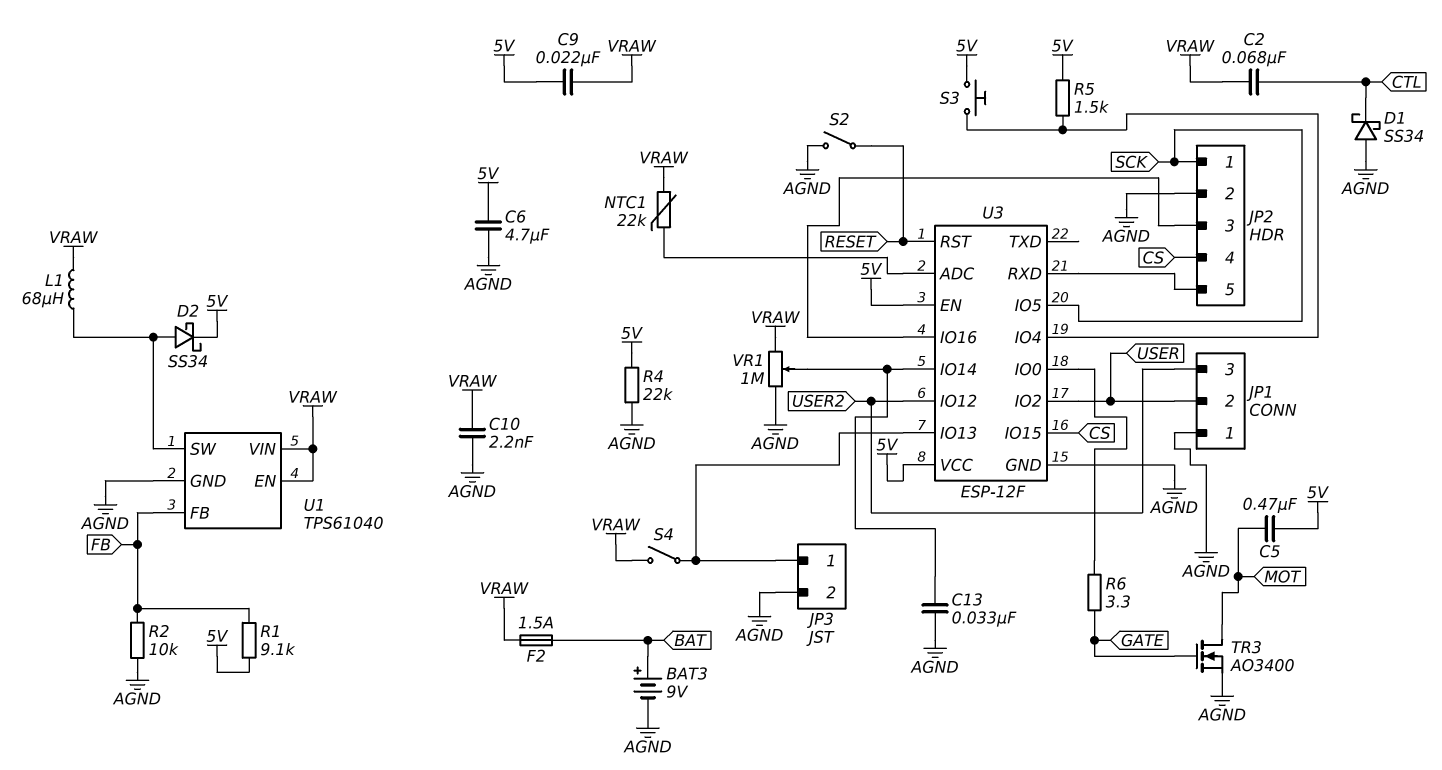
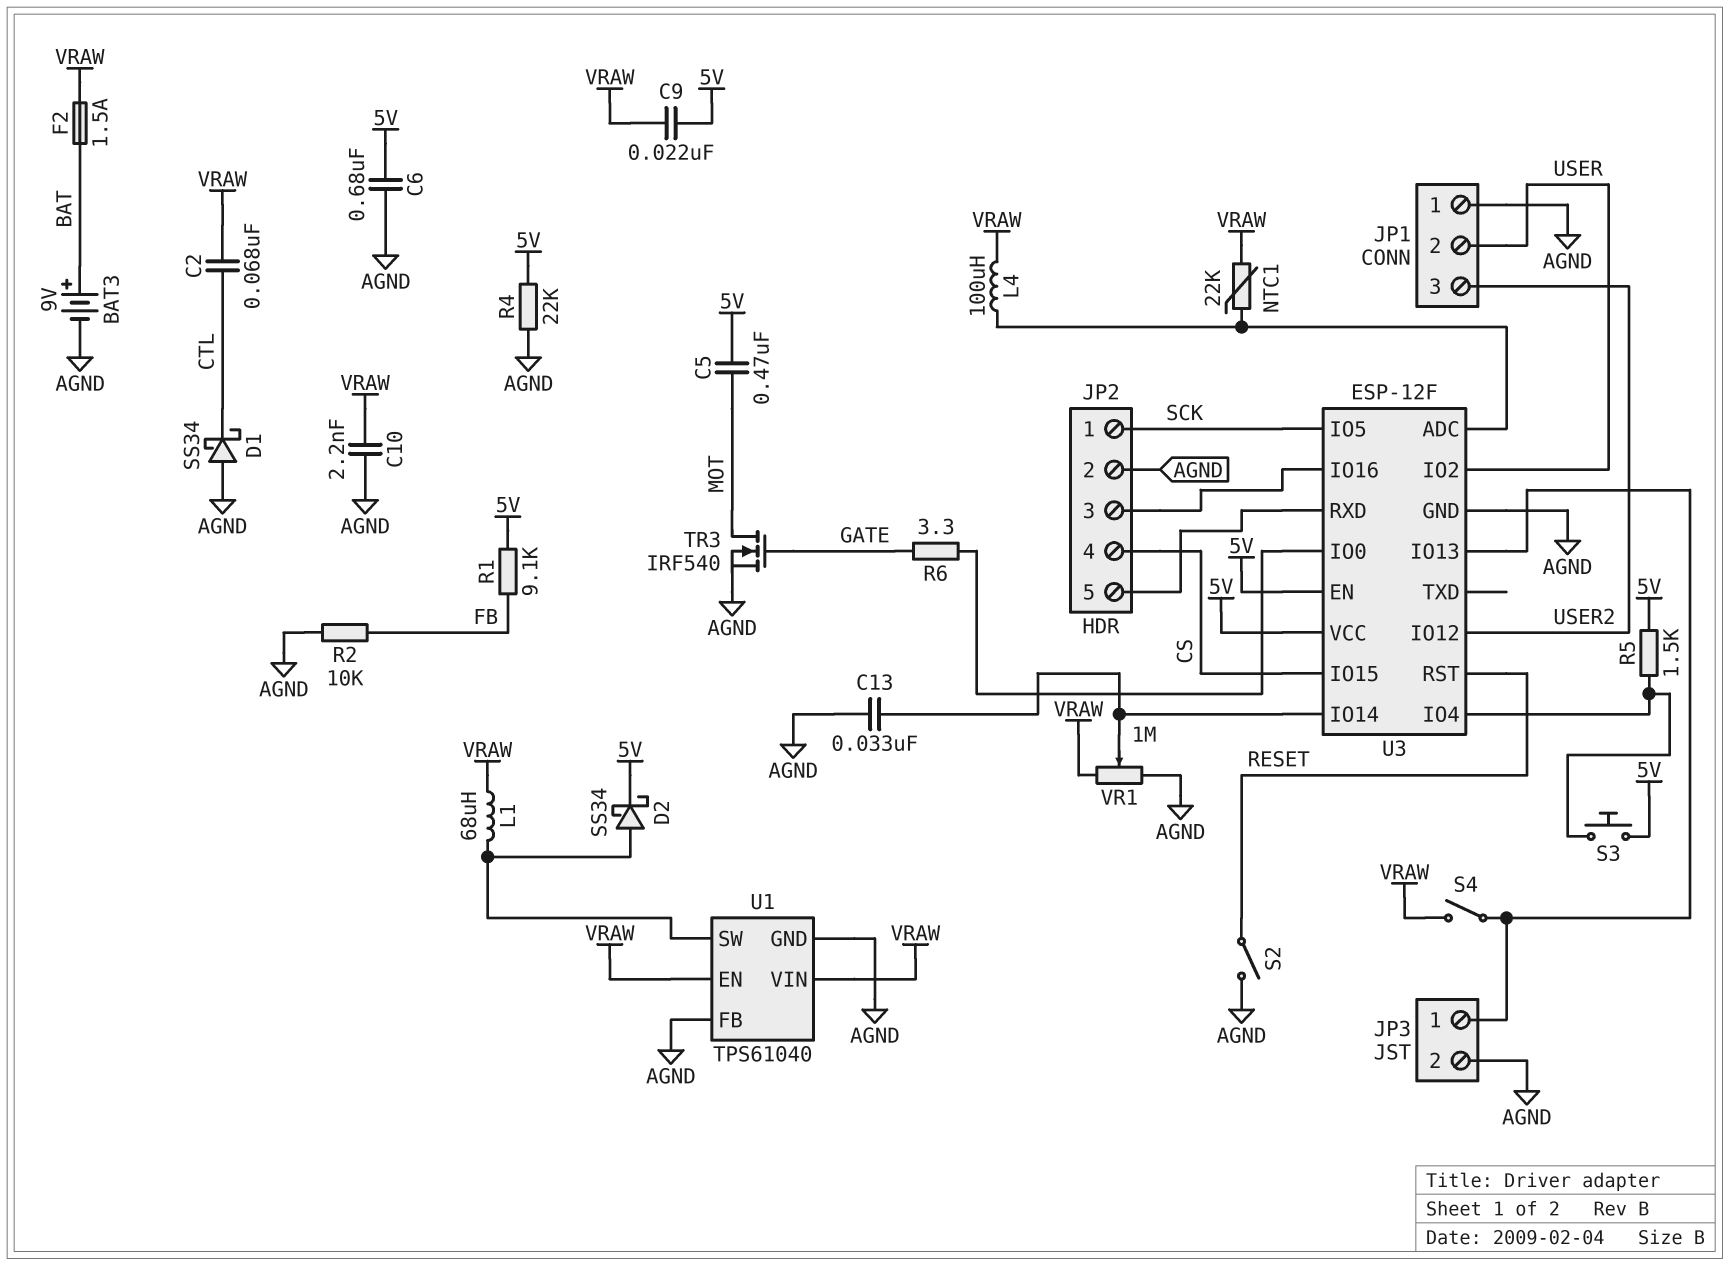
C6: 4.7uF (5V, AGND) -> 680nF (5V, AGND)
L4: none -> 100uH (U3/ADC, VRAW)
TR3: NMOS AO3400 (G GATE, D MOT, S AGND) -> NMOS IRF540 (G GATE, D MOT, S AGND)
U1 pin FB: FB -> AGND

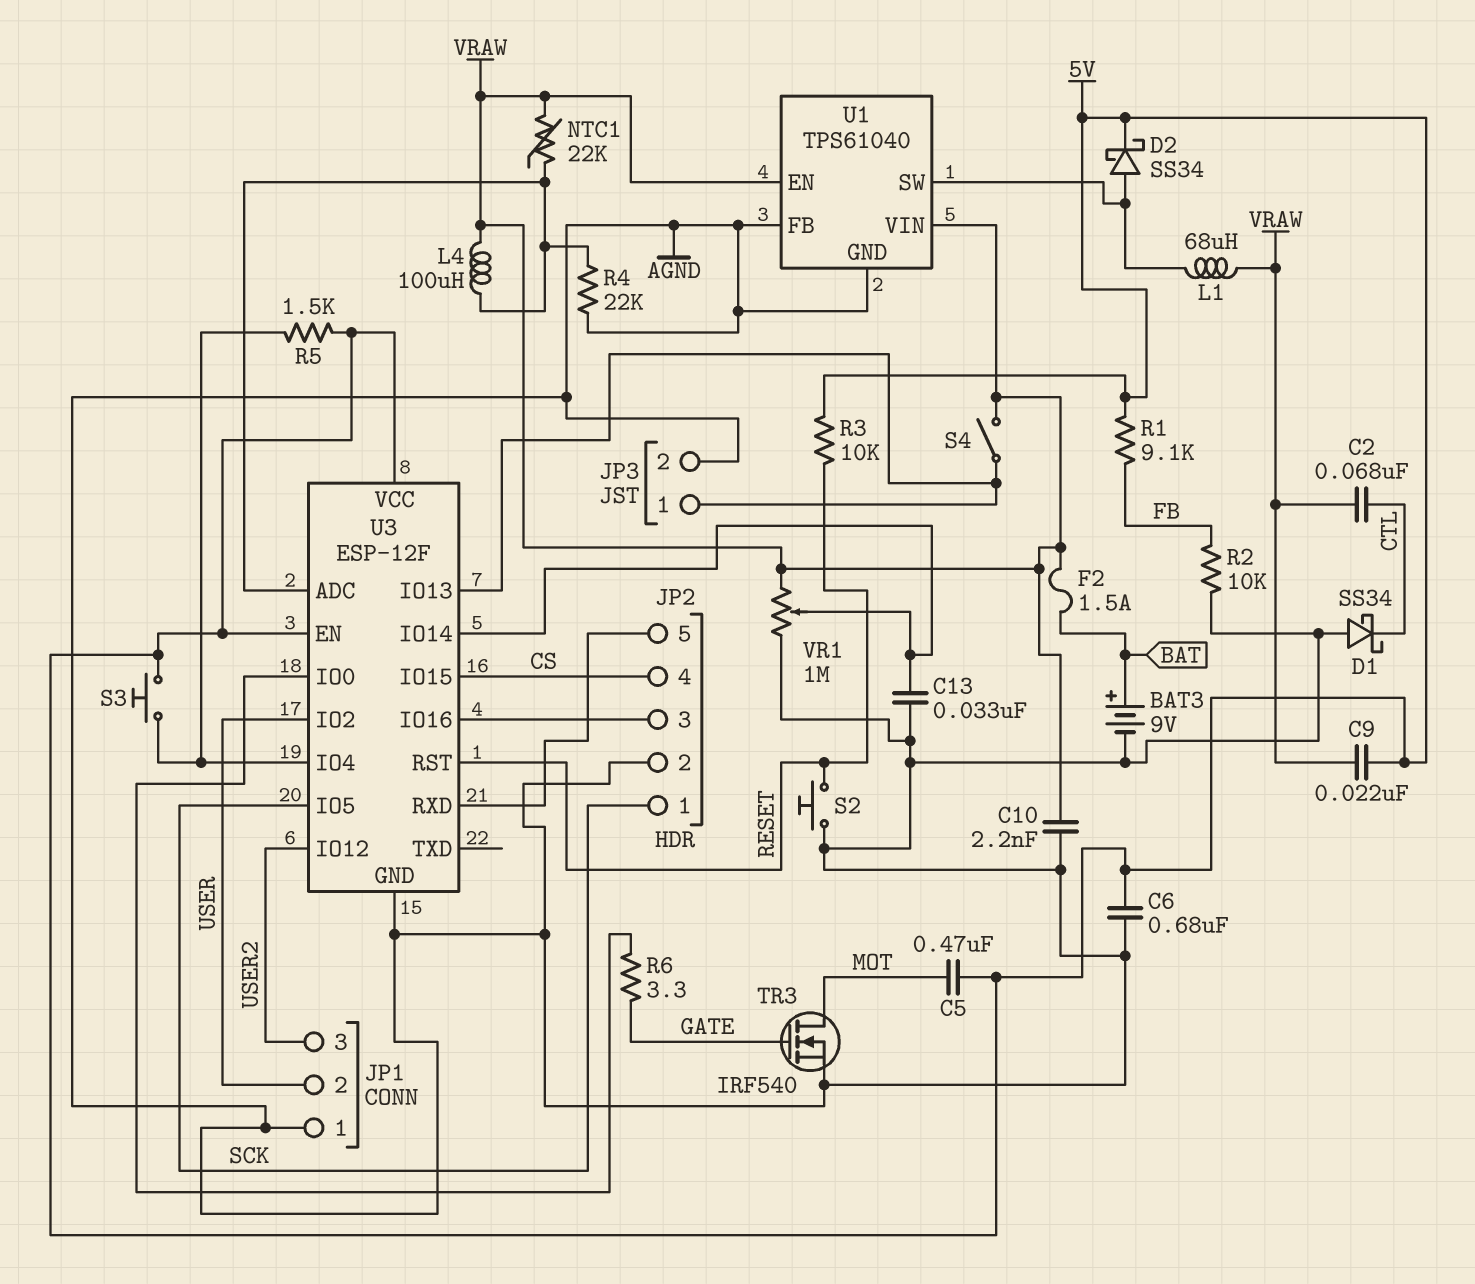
R3: none -> 10k (5V, RESET)
R4: 22k (5V, AGND) -> 22k (AGND, U3/ADC)
S2: switch (AGND, RESET) -> button (AGND, RESET)

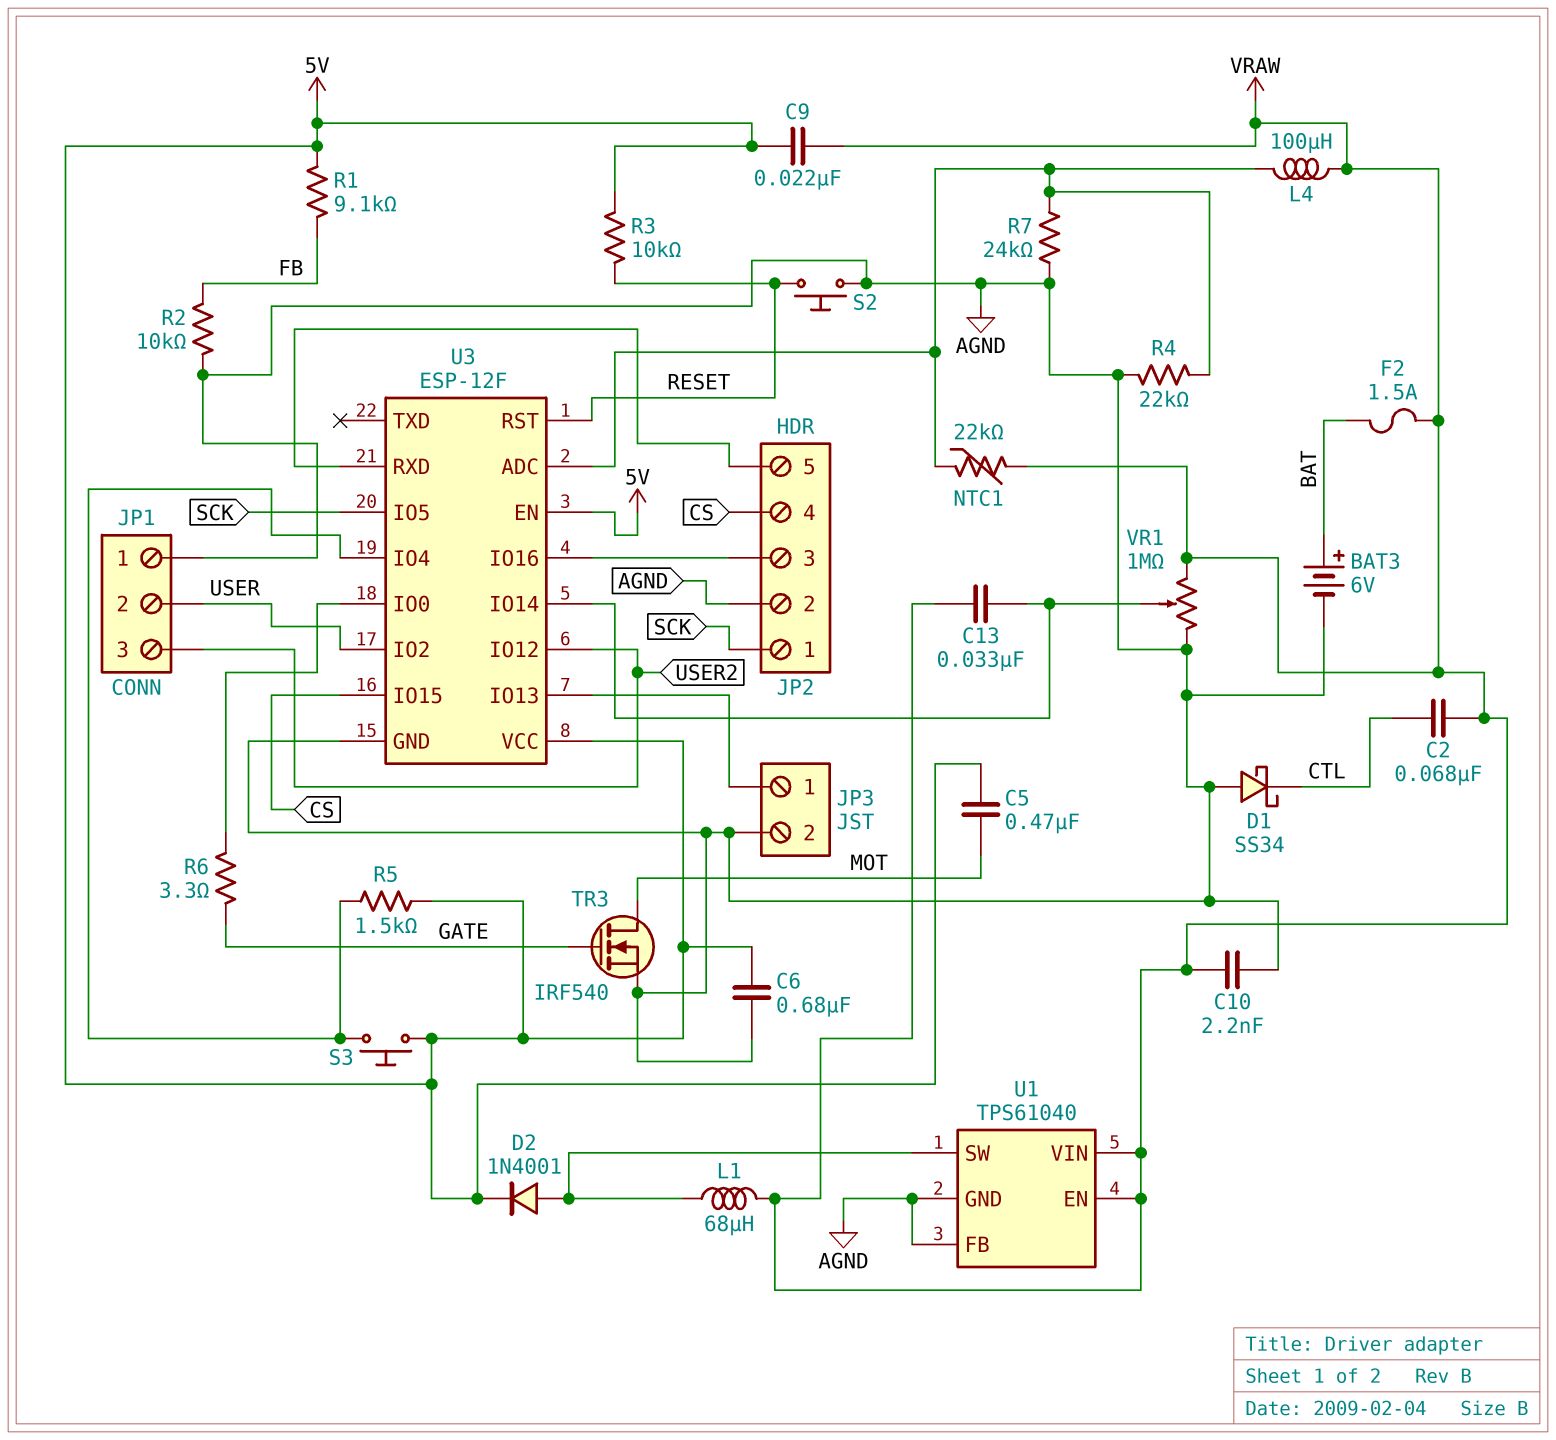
BAT3: 9V (plus BAT, minus AGND) -> 6V (plus BAT, minus AGND)
C13: 33nF (AGND, U3/IO14) -> 33nF (U3/IO14, VRAW)
D2: schottky SS34 (A U1/SW, K 5V) -> diode 1N4001 (A U1/SW, K 5V)
R7: none -> 24k (AGND, U3/ADC)
S4: switch (JP3/1, VRAW) -> none

